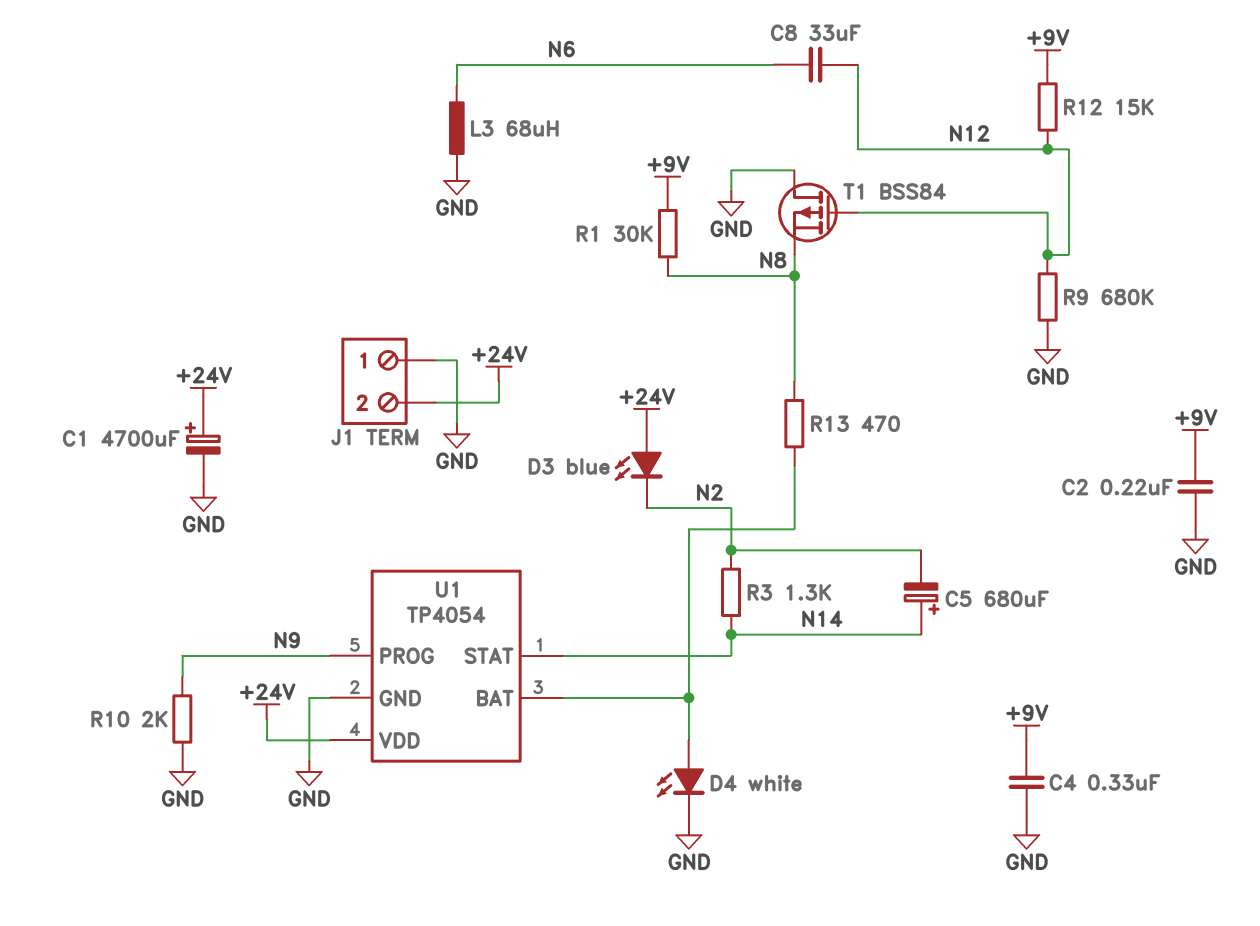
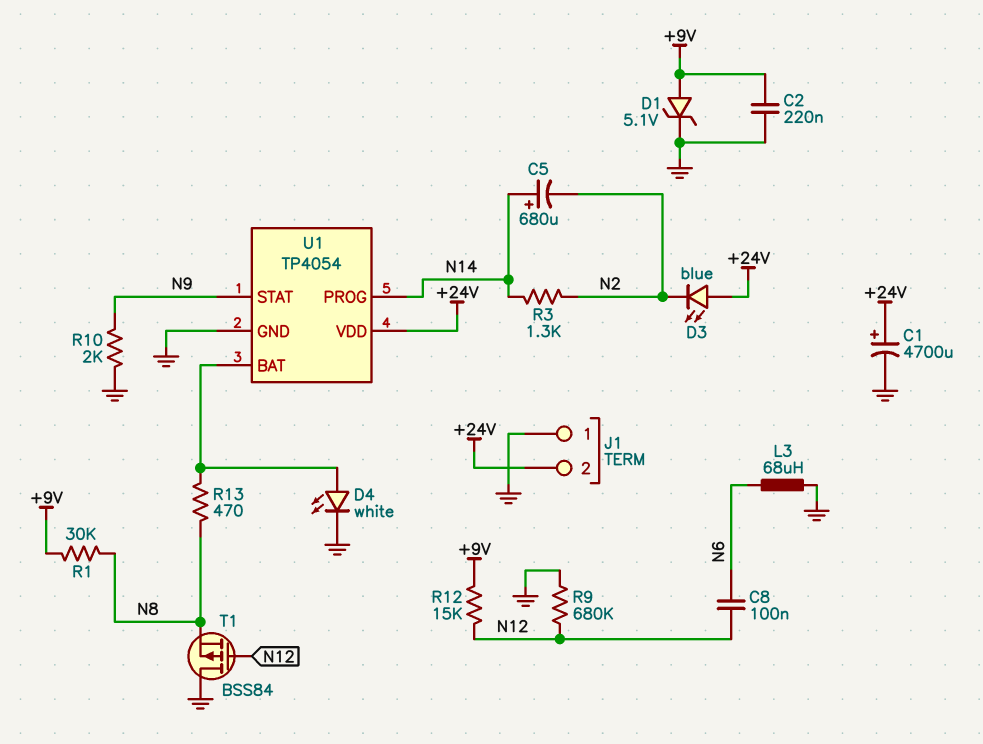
C4: 330nF (+9V, GND) -> none
C8: 33uF (N6, N12) -> 100nF (N6, N12)
D1: none -> zener 5.1V (A +9V, K GND)
U1 pin PROG: N9 -> N14
U1 pin STAT: N14 -> N9

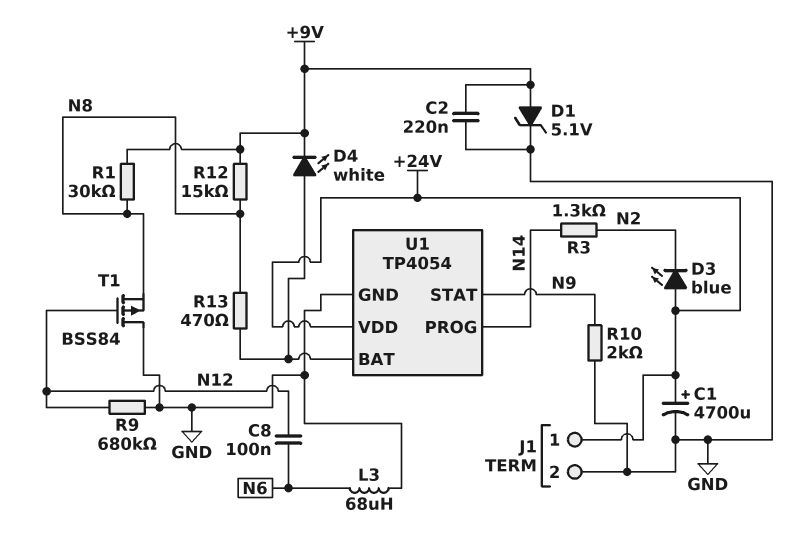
C5: 680uF (plus N14, minus N2) -> none
D4: LED white (A U1/BAT, K GND) -> LED white (A U1/BAT, K +9V)
J1 pin 1: GND -> +24V
J1 pin 2: +24V -> GND
R12: 15k (+9V, N12) -> 15k (+9V, N8)

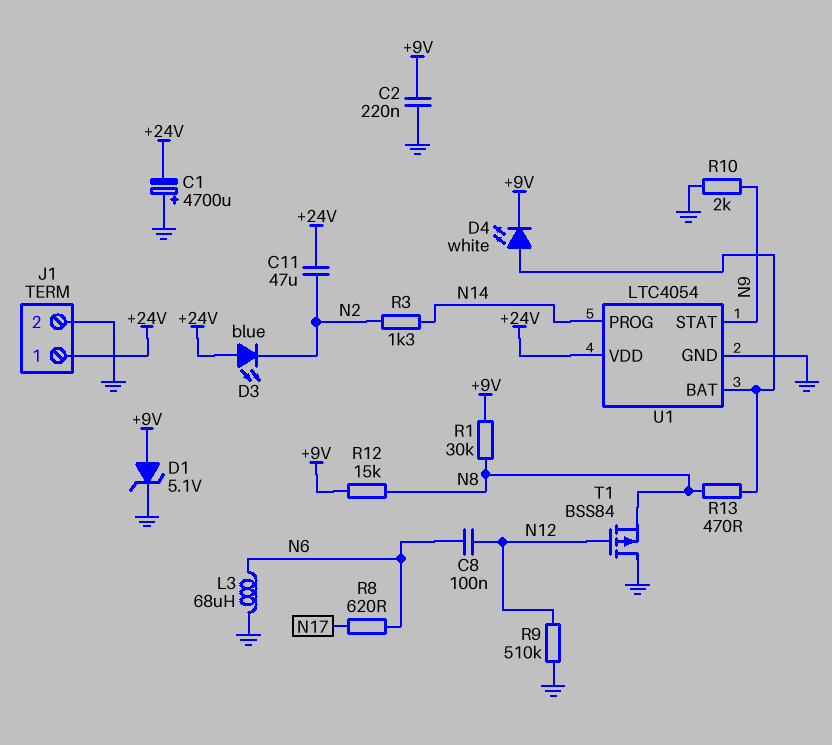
C1: 4700uF (plus +24V, minus GND) -> 4700uF (plus GND, minus +24V)
C11: none -> 47uF (+24V, N2)
R8: none -> 620 (N6, N17)
R9: 680k (GND, N12) -> 510k (GND, N12)
U1: TP4054 -> LTC4054

